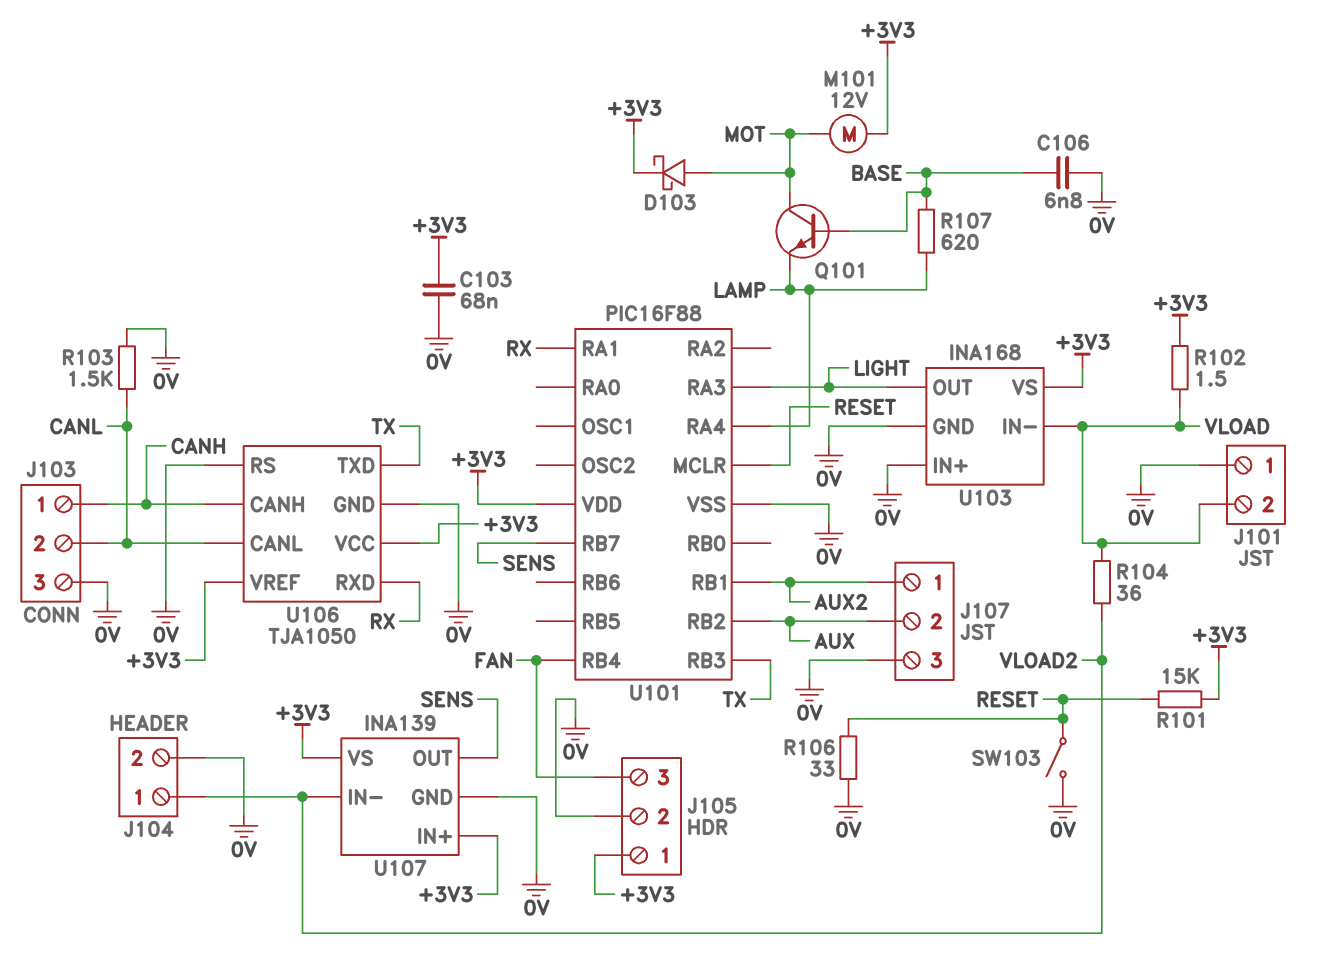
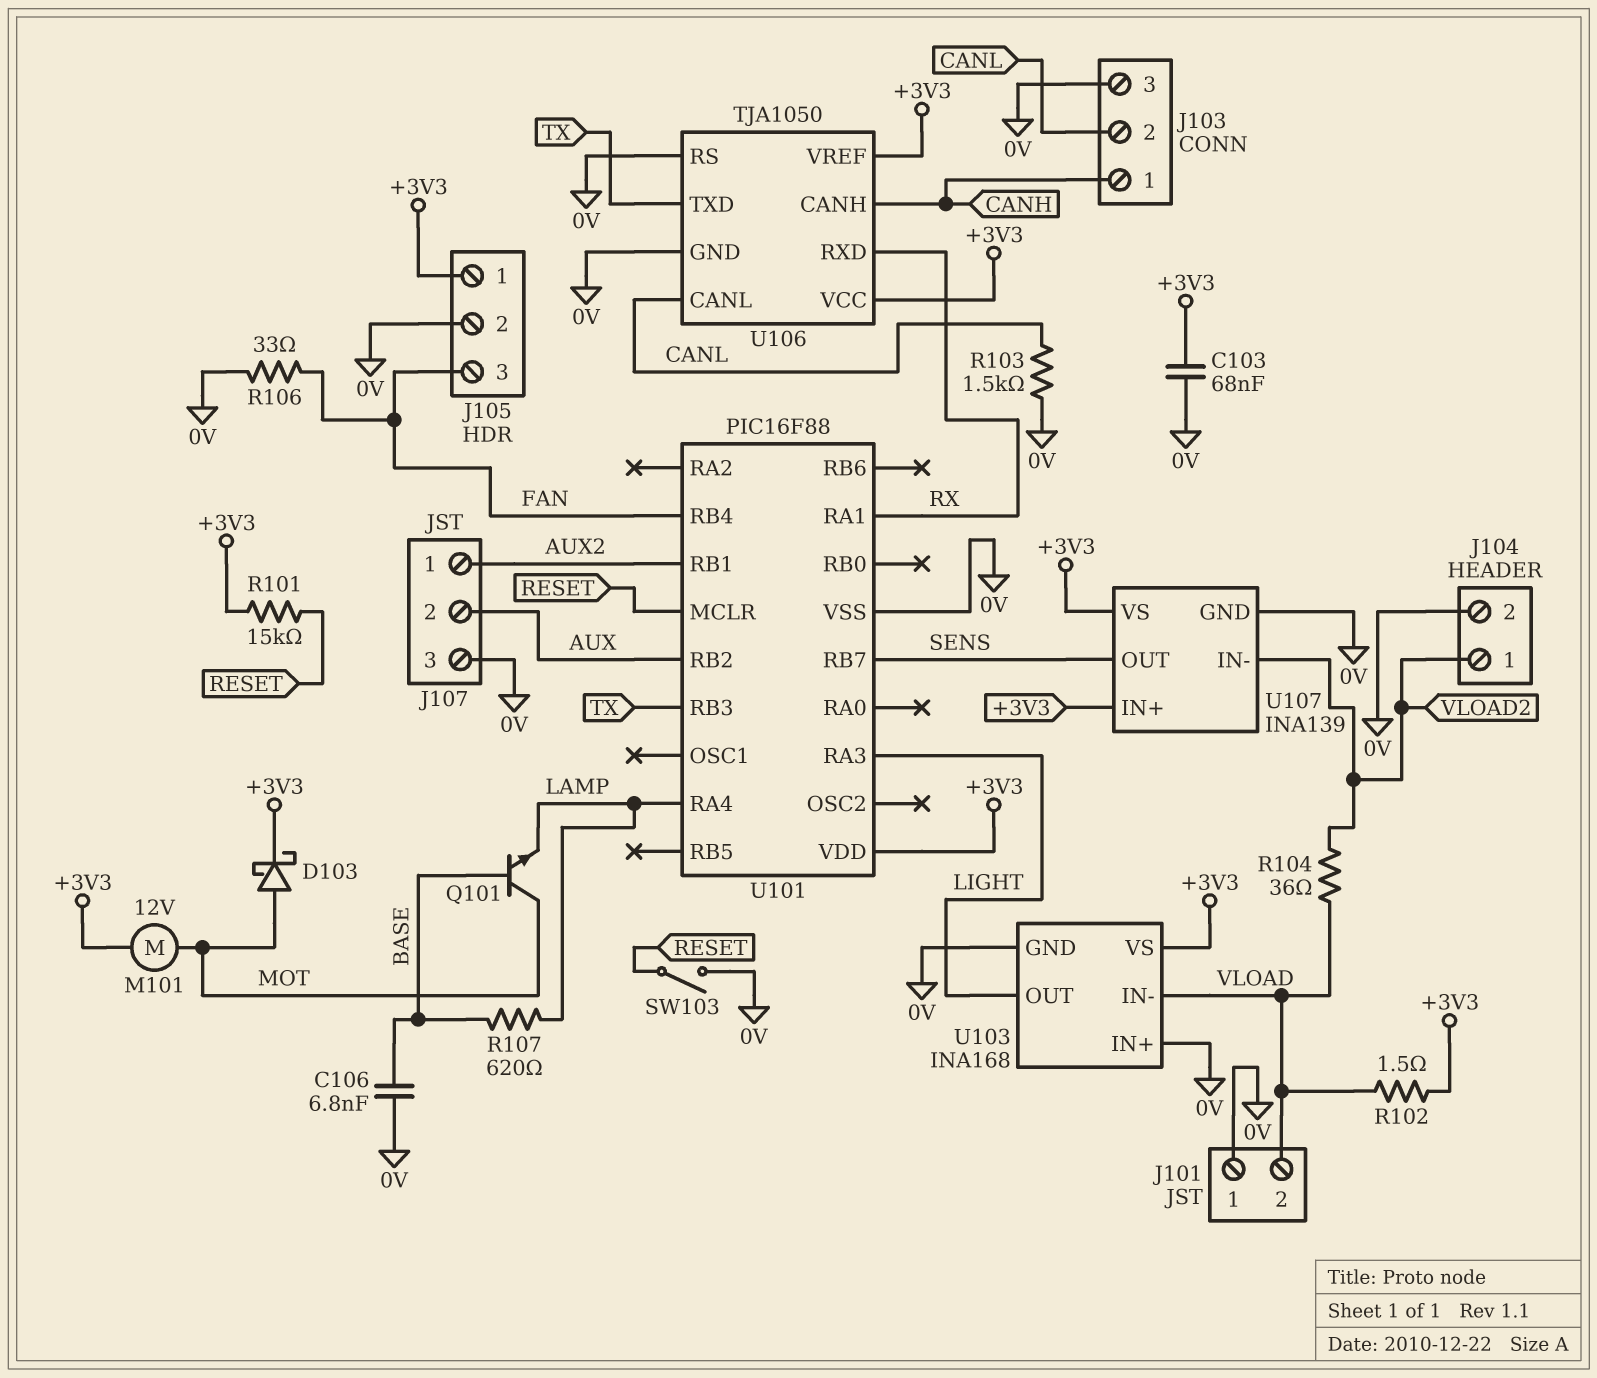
R106: 33 (0V, RESET) -> 33 (0V, FAN)

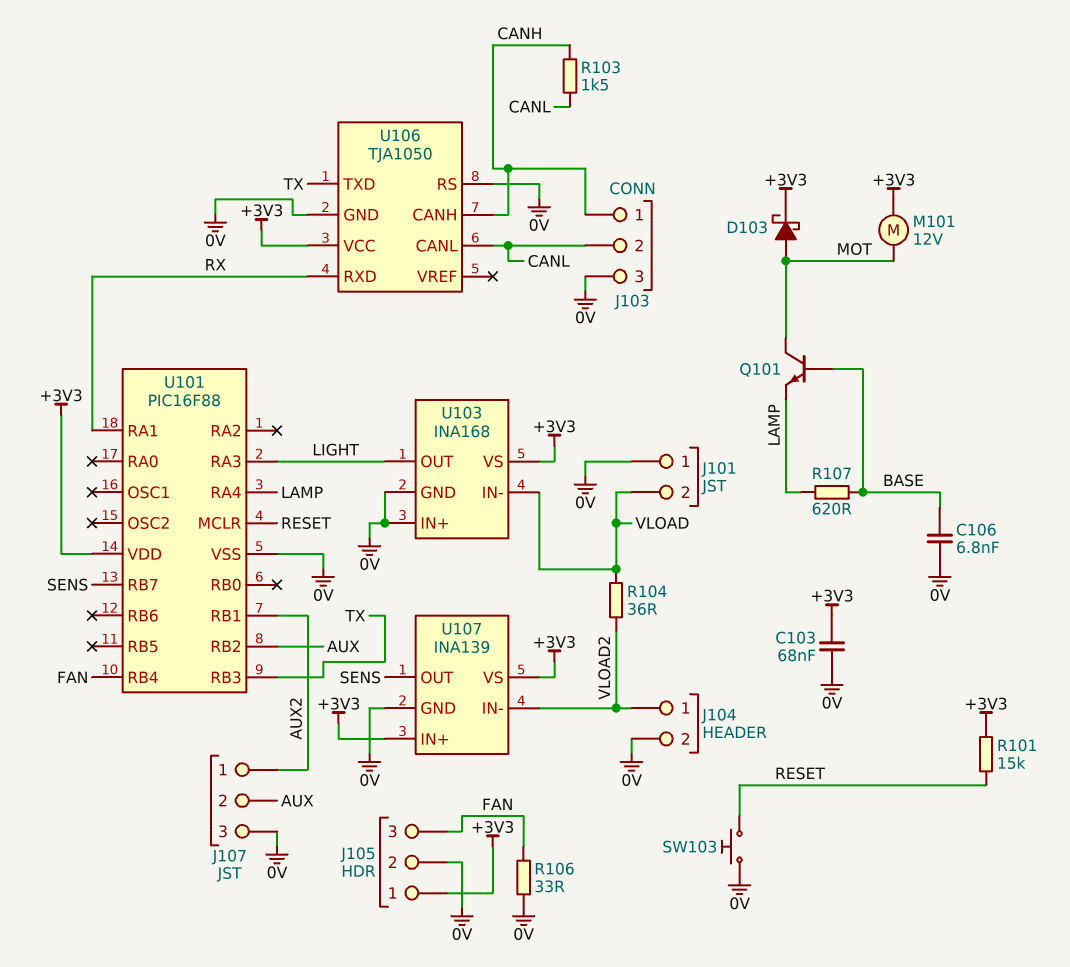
R102: 1.5 (+3V3, VLOAD) -> none
R103: 1.5k (0V, CANL) -> 1.5k (CANH, CANL)
SW103: switch (0V, RESET) -> button (0V, RESET)
U106 pin VREF: +3V3 -> none

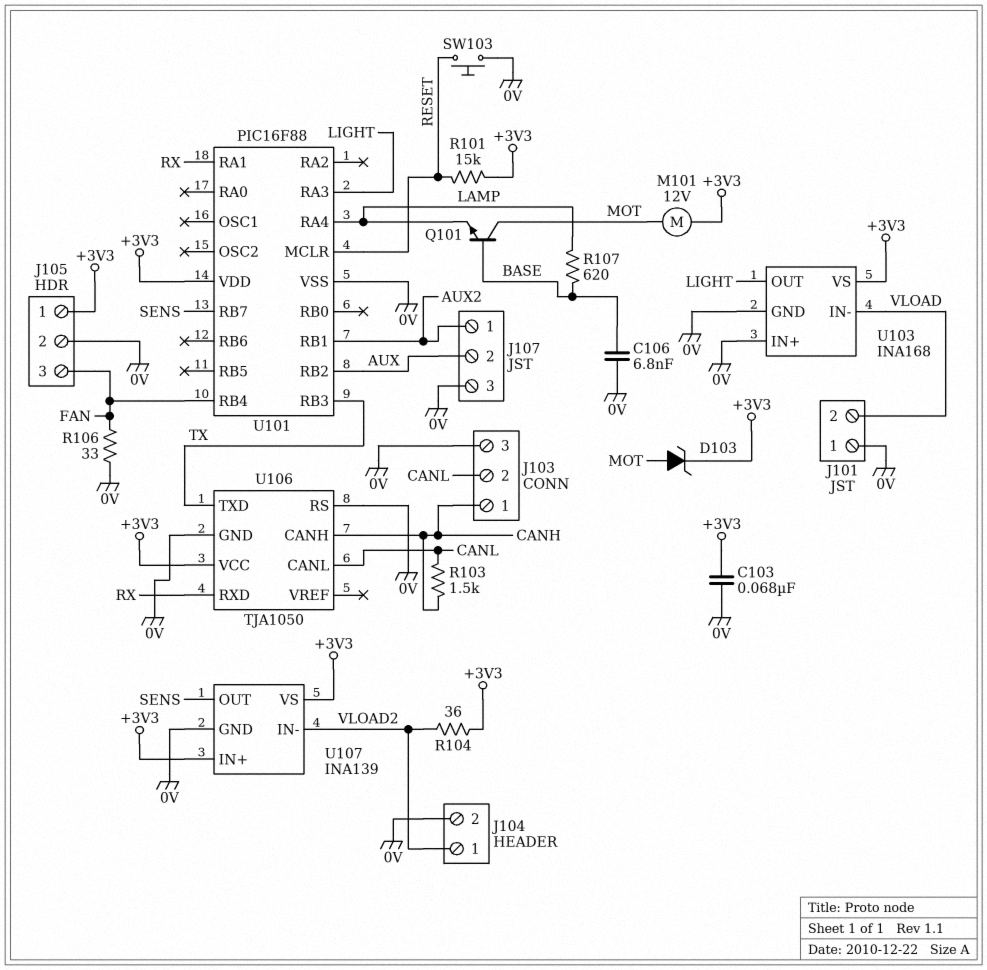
D103: schottky (A MOT, K +3V3) -> zener (A MOT, K +3V3)
R104: 36 (VLOAD, VLOAD2) -> 36 (+3V3, VLOAD2)

